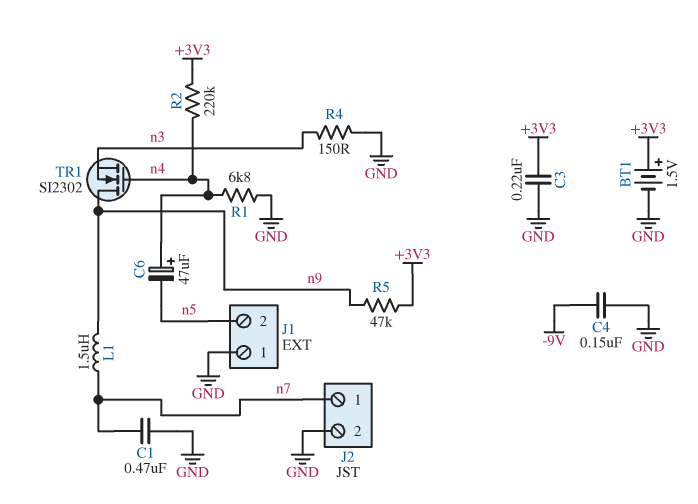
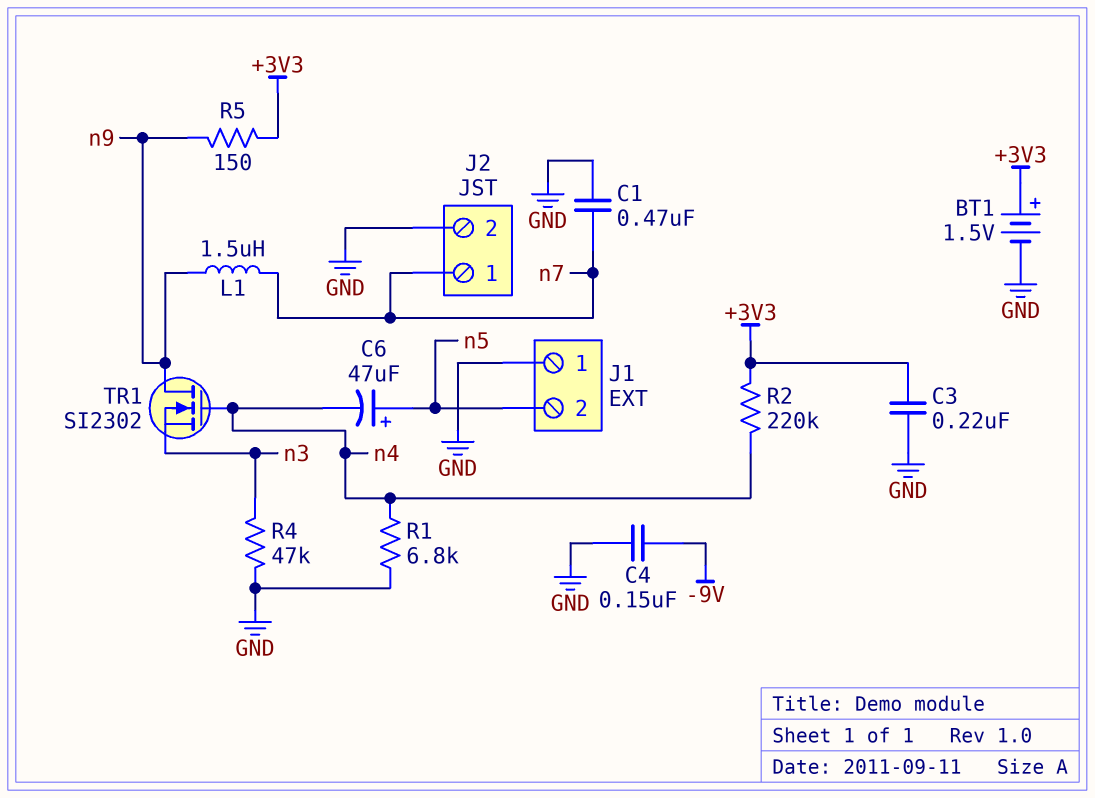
C6: 47uF (plus n4, minus n5) -> 47uF (plus n5, minus n4)
R4: 150 (GND, n3) -> 47k (GND, n3)
R5: 47k (+3V3, n9) -> 150 (+3V3, n9)

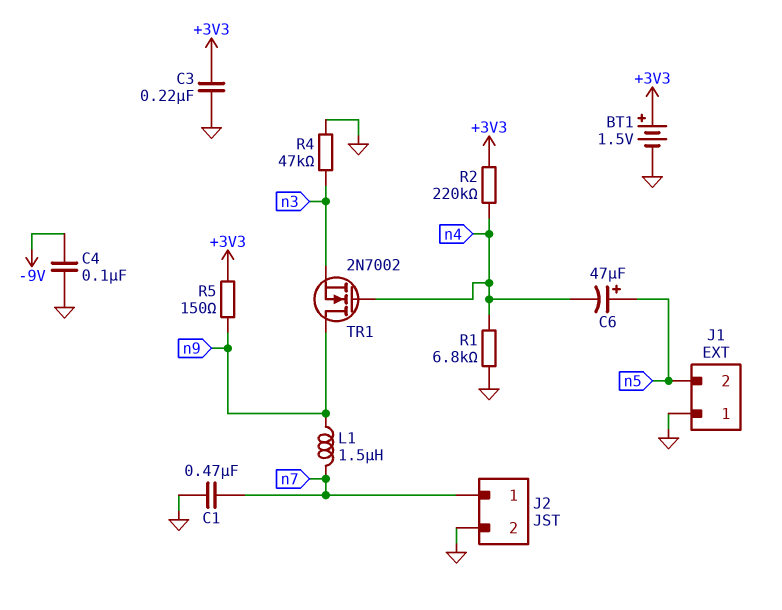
C4: 150nF (-9V, GND) -> 100nF (-9V, GND)
TR1: NMOS SI2302 (G n4, D n9, S n3) -> NMOS 2N7002 (G n4, D n9, S n3)

